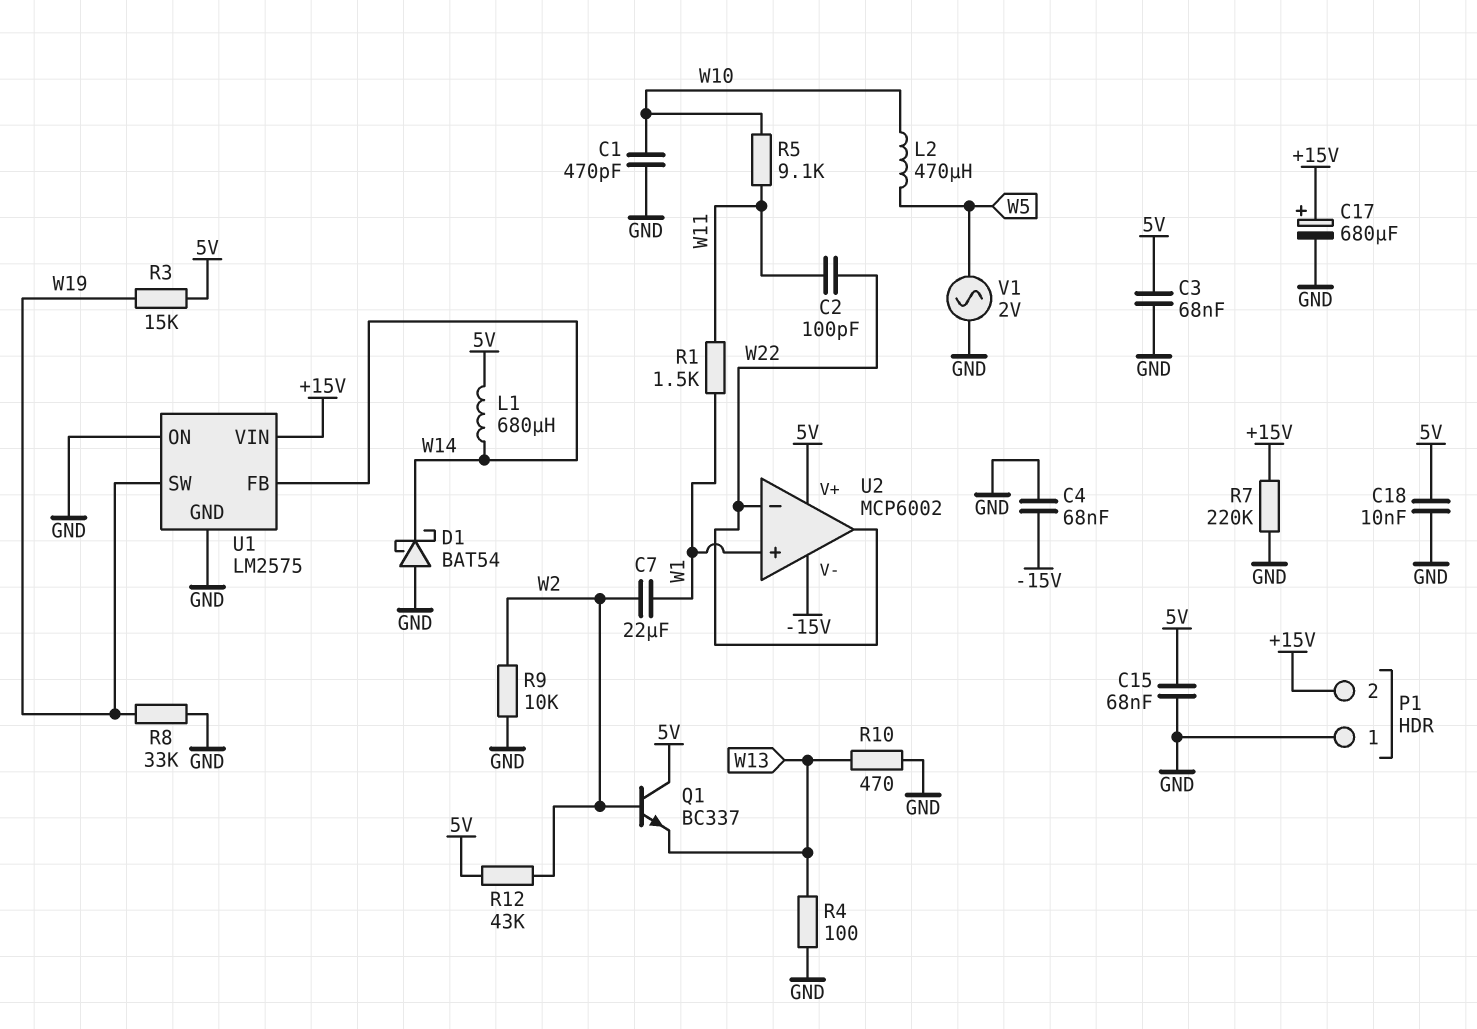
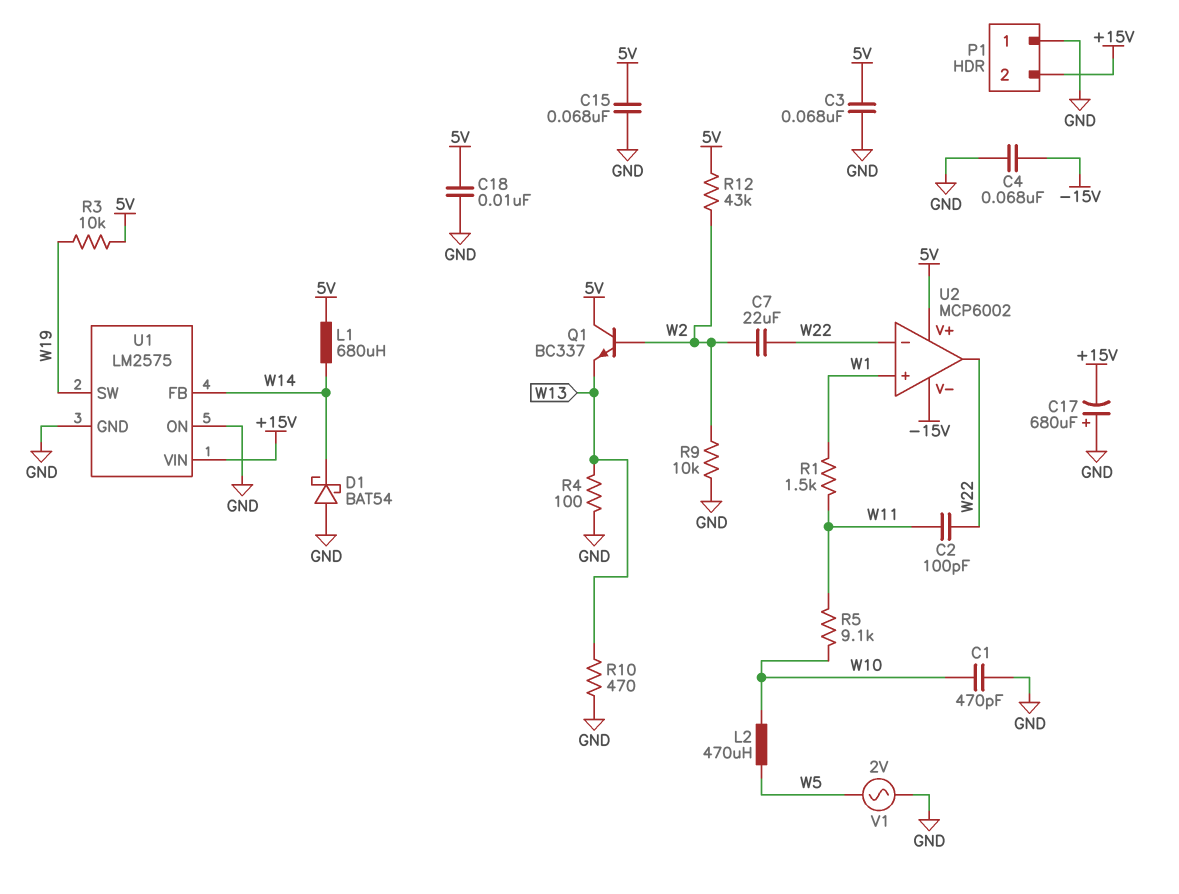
C7: 22uF (W1, W2) -> 22uF (W2, W22)
C17: 680uF (plus +15V, minus GND) -> 680uF (plus GND, minus +15V)
R3: 15k (5V, W19) -> 10k (5V, W19)
R7: 220k (+15V, GND) -> none
R8: 33k (GND, W19) -> none

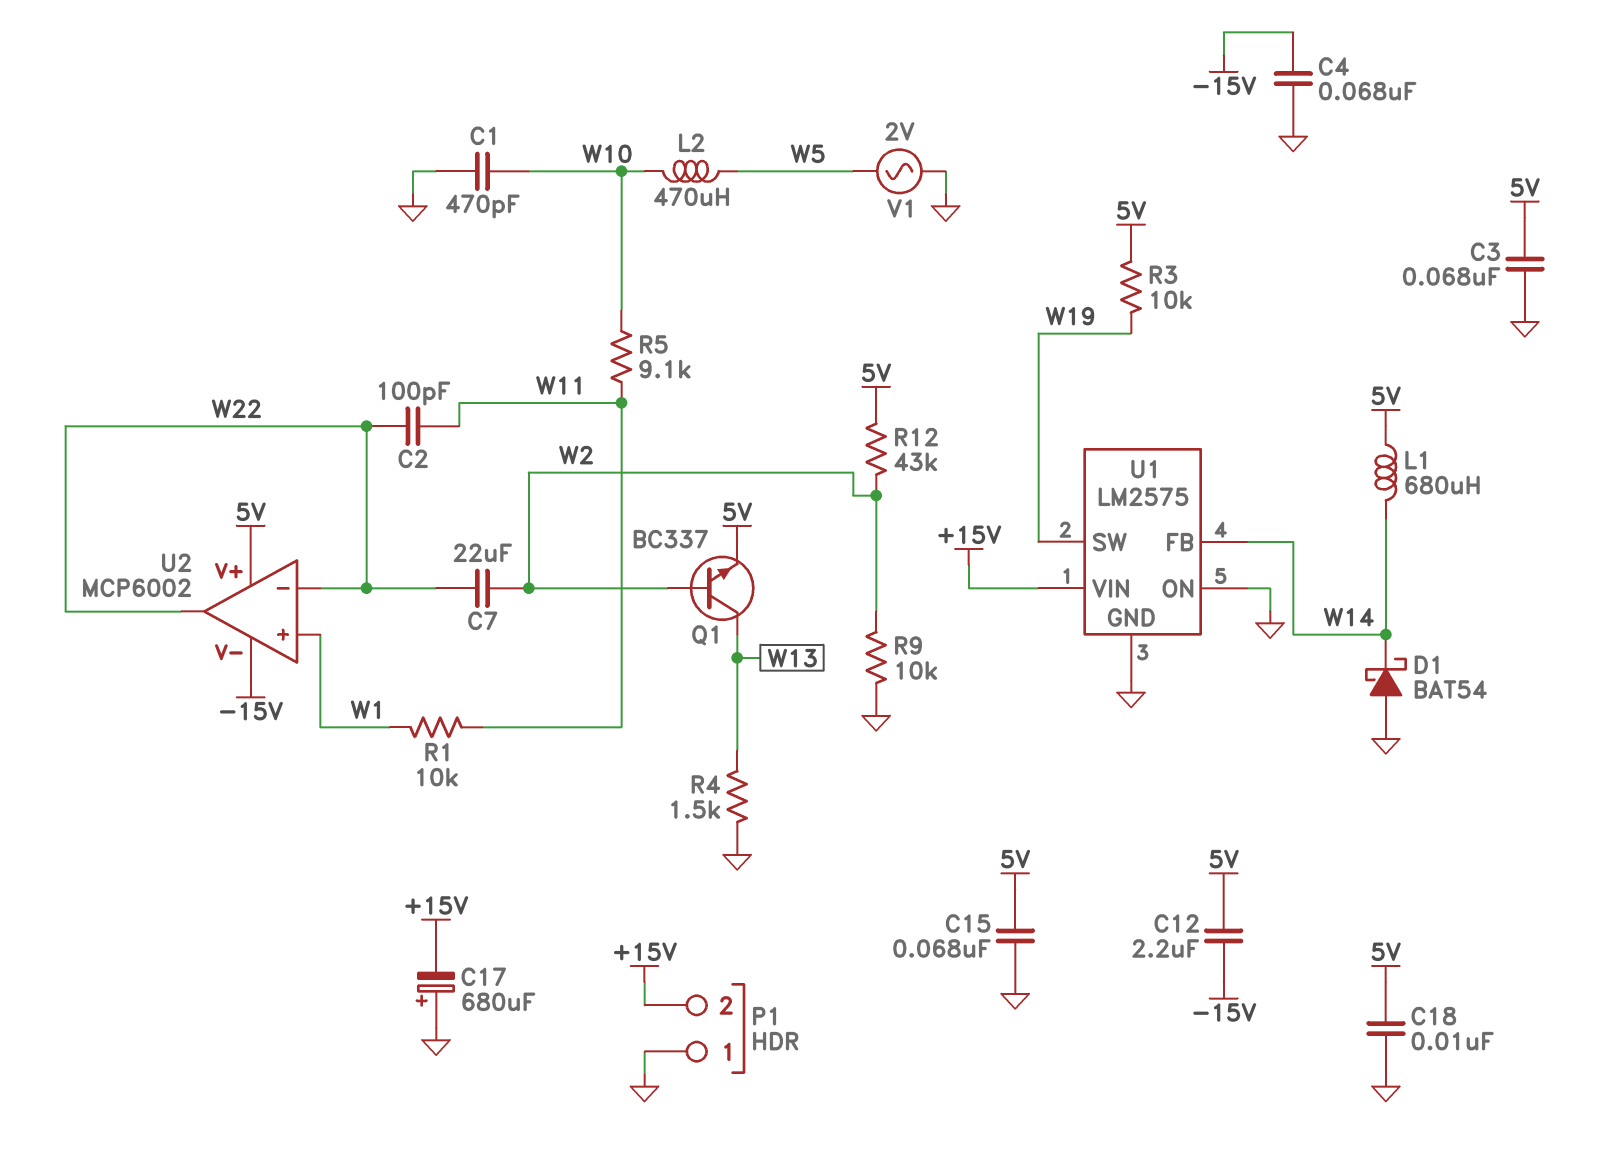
C12: none -> 2.2uF (-15V, 5V)
Q1: NPN BC337 (B W2, C 5V, E W13) -> NPN BC337 (B W2, C W13, E 5V)
R1: 1.5k (W1, W11) -> 10k (W1, W11)
R4: 100 (GND, W13) -> 1.5k (GND, W13)
R10: 470 (GND, W13) -> none

